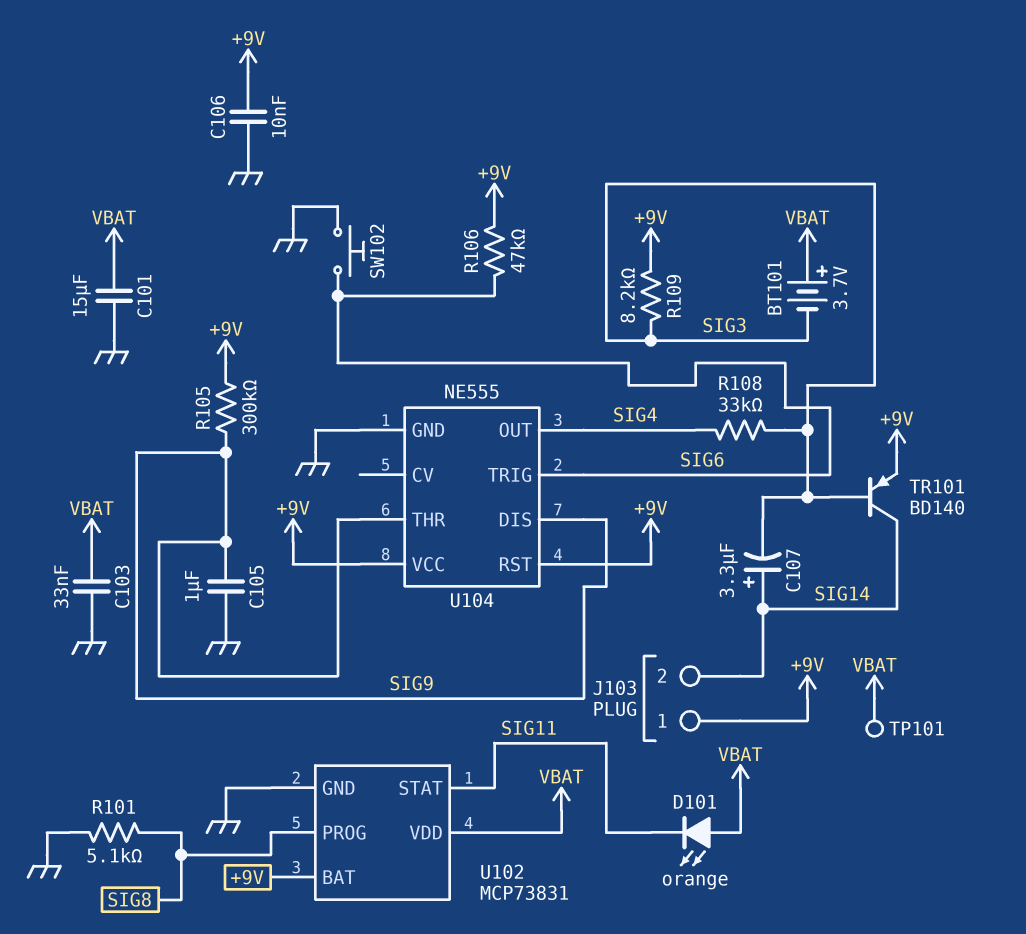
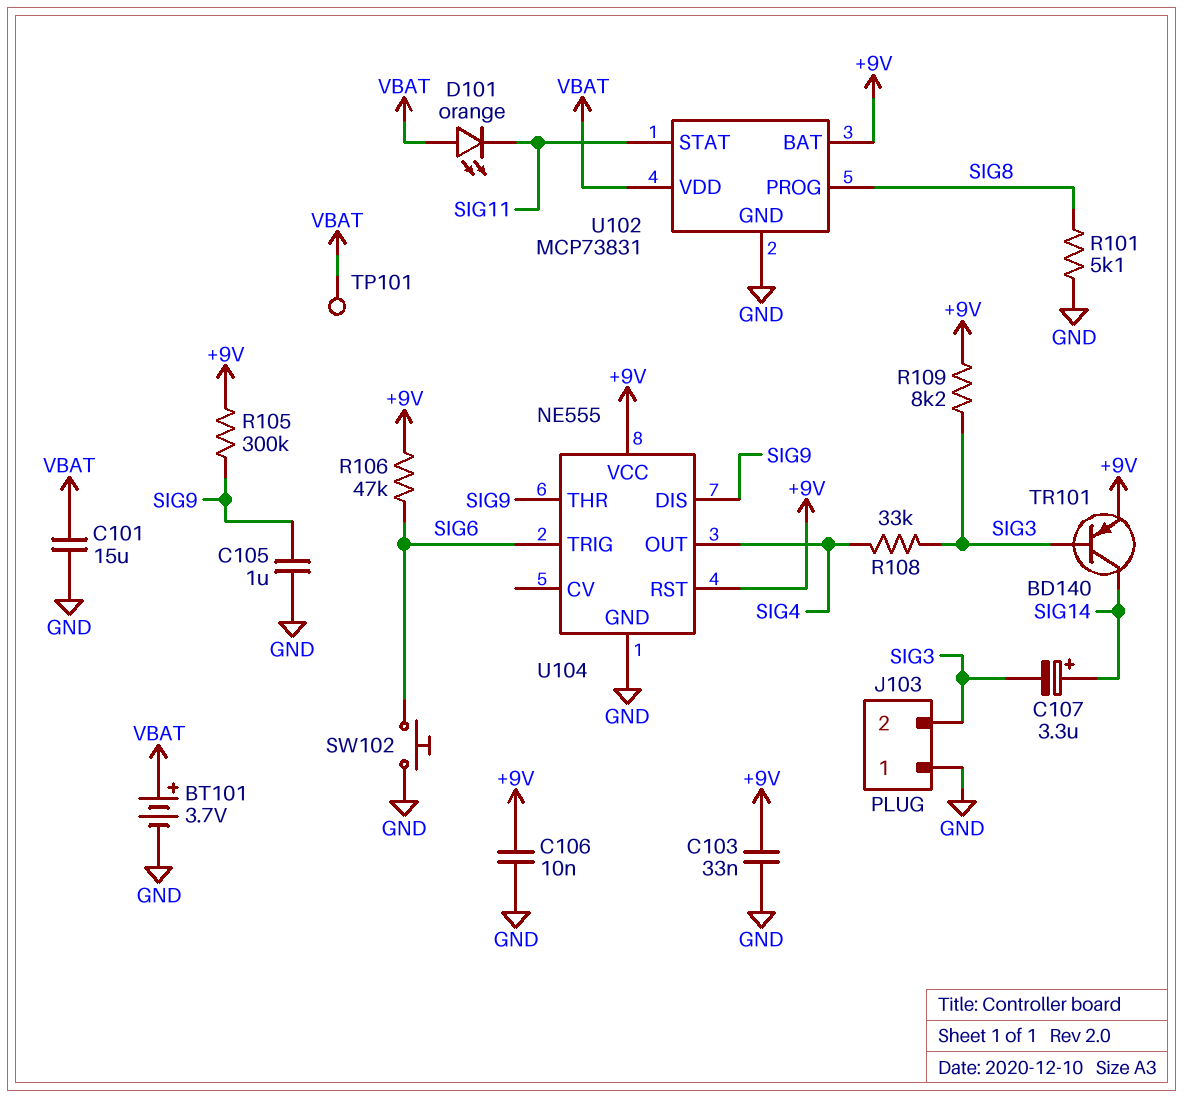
BT101: 3.7V (plus VBAT, minus SIG3) -> 3.7V (plus VBAT, minus GND)
C103: 33nF (GND, VBAT) -> 33nF (+9V, GND)
J103 pin 1: +9V -> GND
J103 pin 2: SIG14 -> SIG3

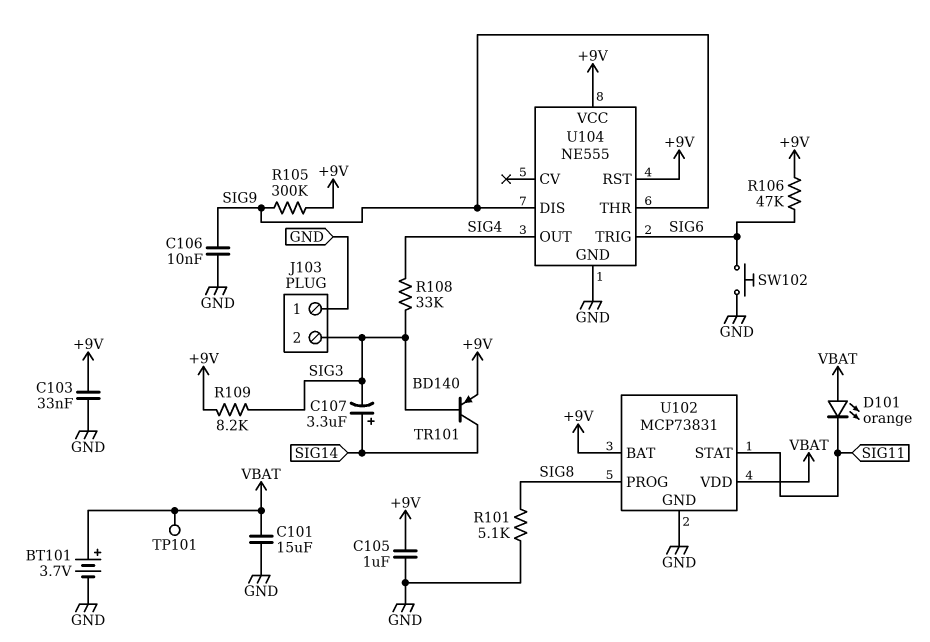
C105: 1uF (GND, SIG9) -> 1uF (+9V, GND)
C106: 10nF (+9V, GND) -> 10nF (GND, SIG9)

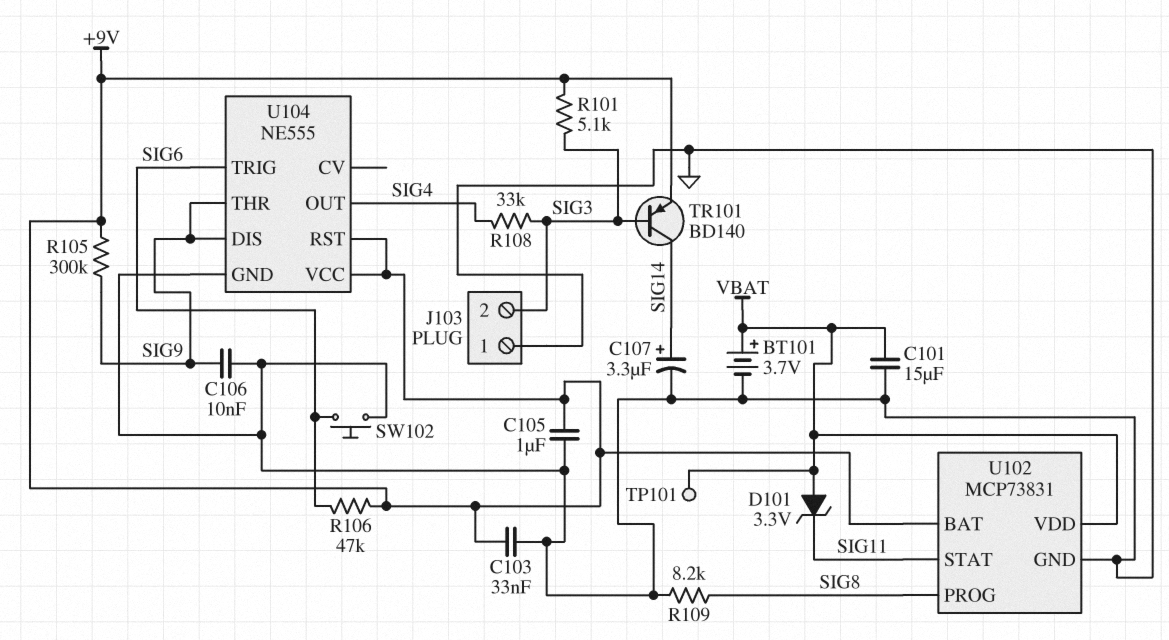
C107: 3.3uF (plus SIG14, minus SIG3) -> 3.3uF (plus SIG14, minus GND)
D101: LED orange (A VBAT, K SIG11) -> zener 3.3V (A VBAT, K SIG11)
R101: 5.1k (GND, SIG8) -> 5.1k (+9V, SIG3)
R109: 8.2k (+9V, SIG3) -> 8.2k (GND, SIG8)

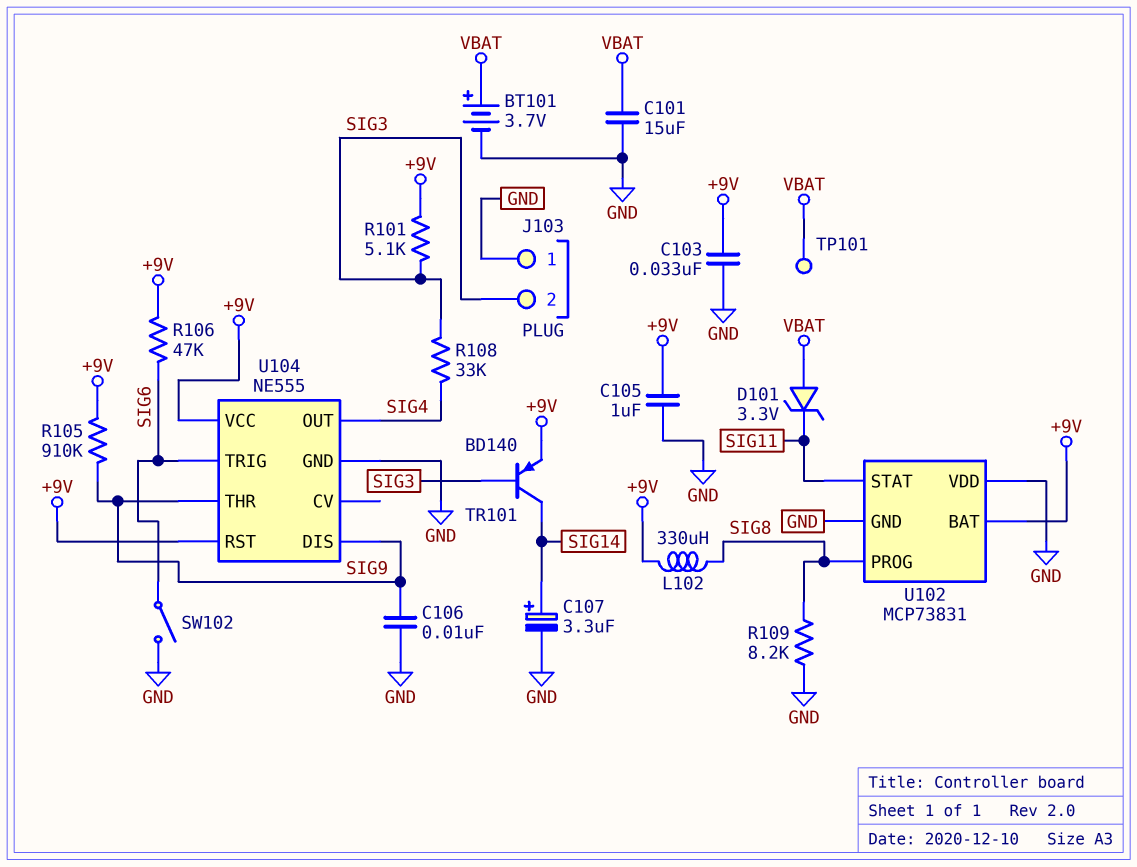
L102: none -> 330uH (+9V, SIG8)
R105: 300k (+9V, SIG9) -> 910k (+9V, SIG9)
SW102: button (GND, SIG6) -> switch (GND, SIG6)
U102 pin VDD: VBAT -> GND

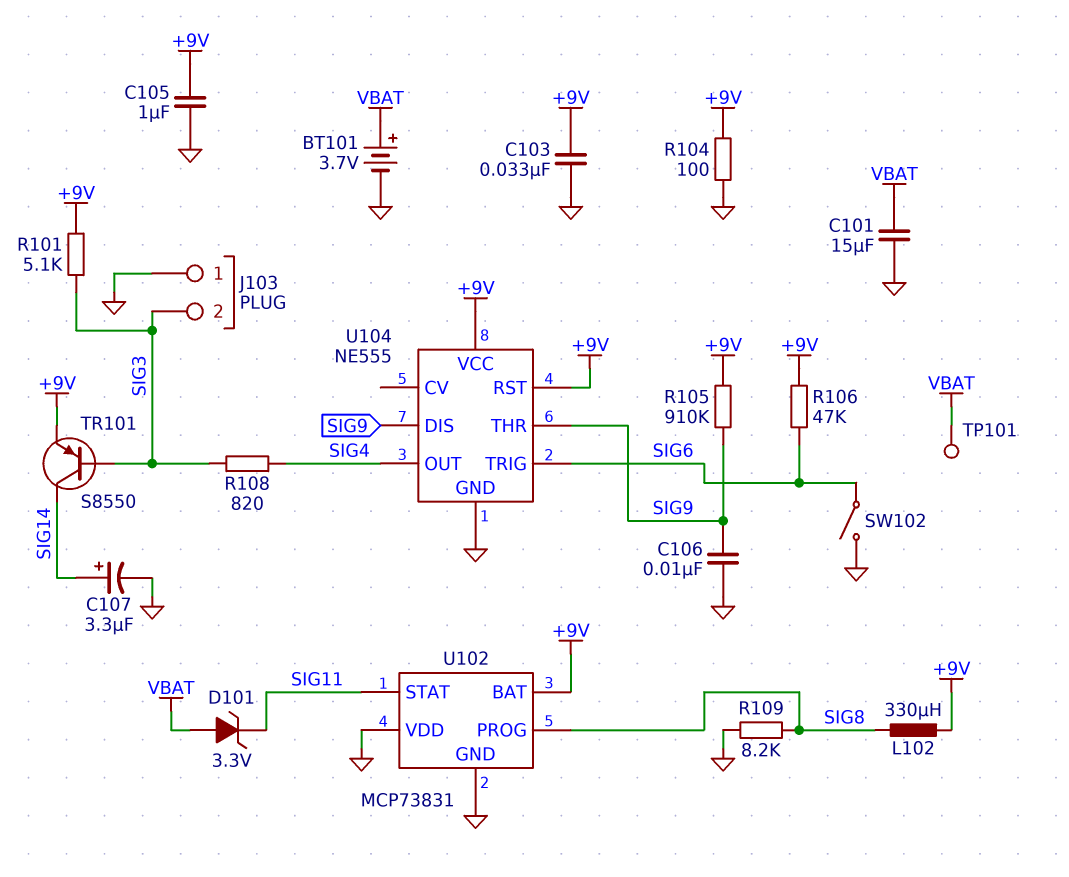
R104: none -> 100 (+9V, GND)
R108: 33k (SIG3, SIG4) -> 820 (SIG3, SIG4)
TR101: PNP BD140 (B SIG3, C SIG14, E +9V) -> PNP S8550 (B SIG3, C SIG14, E +9V)

